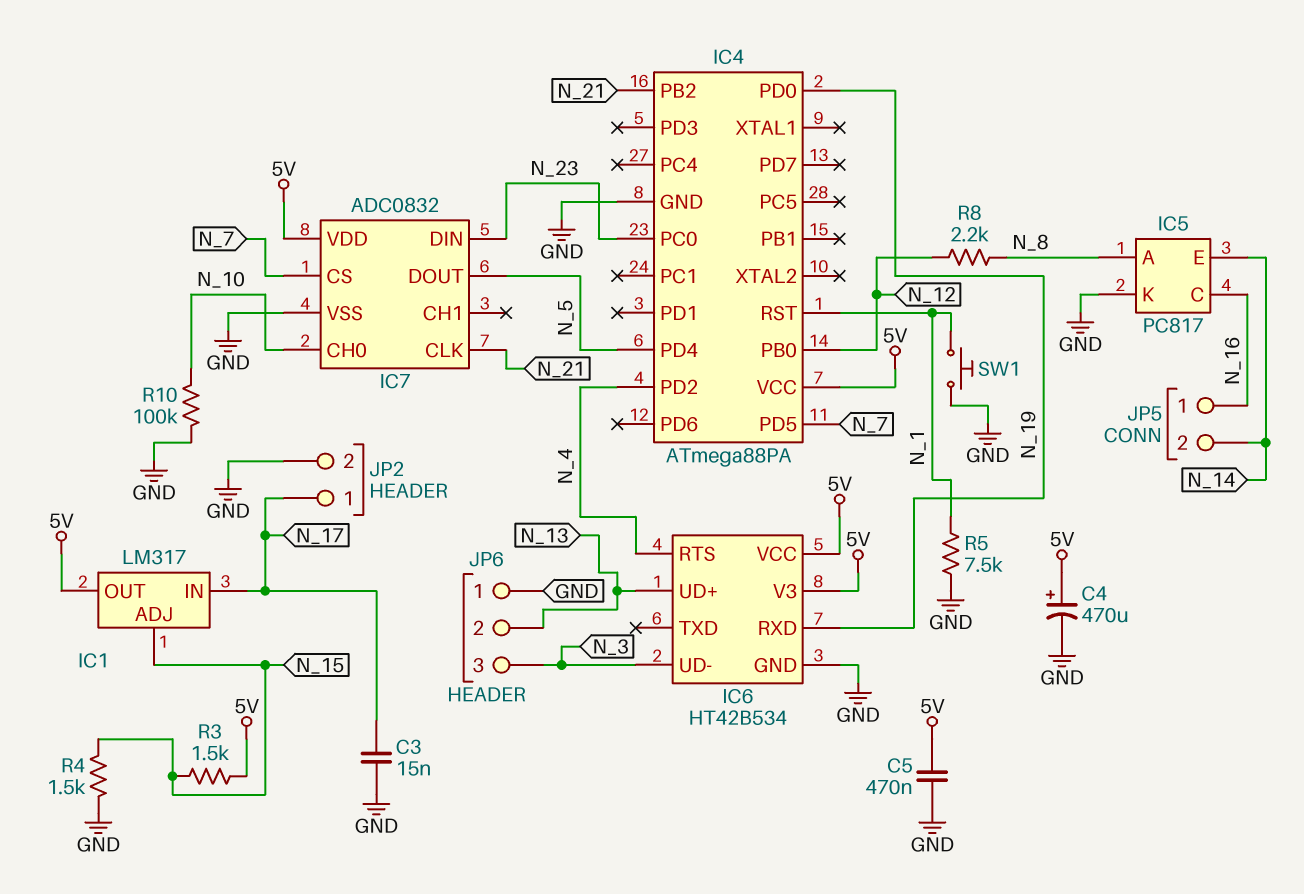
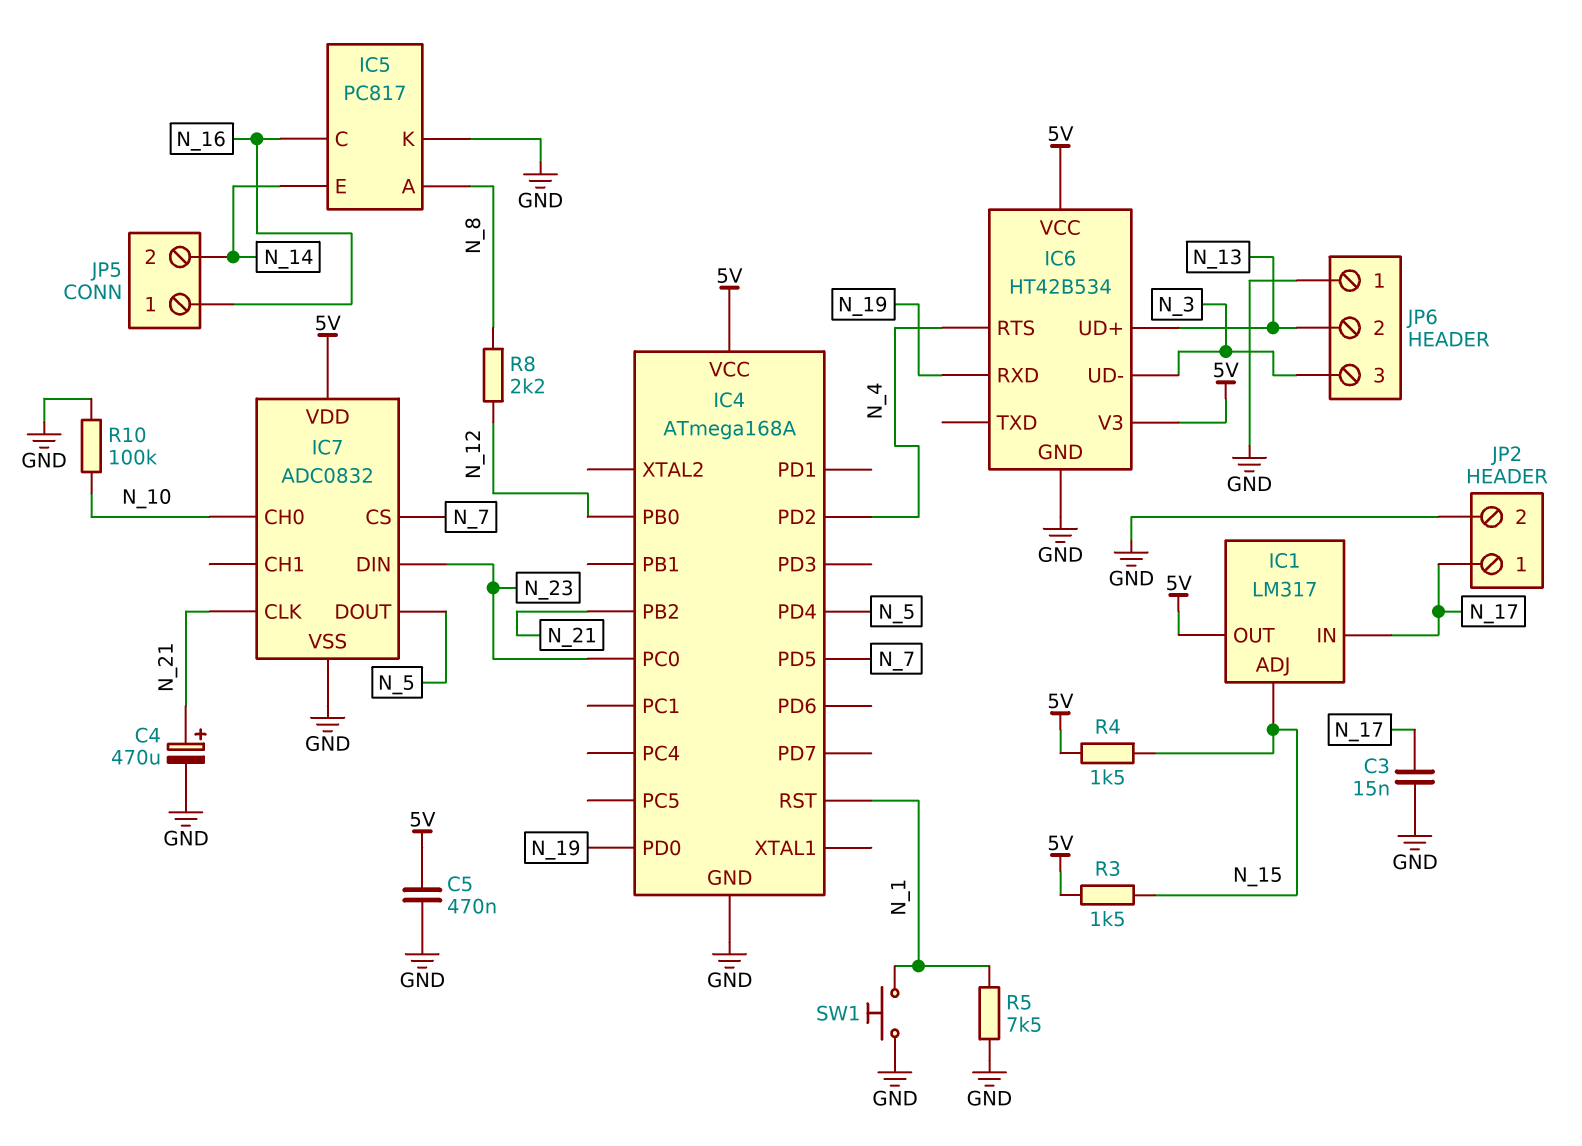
C4: 470uF (plus 5V, minus GND) -> 470uF (plus N_21, minus GND)
IC4: ATmega88PA -> ATmega168A
R4: 1.5k (GND, N_15) -> 1.5k (5V, N_15)

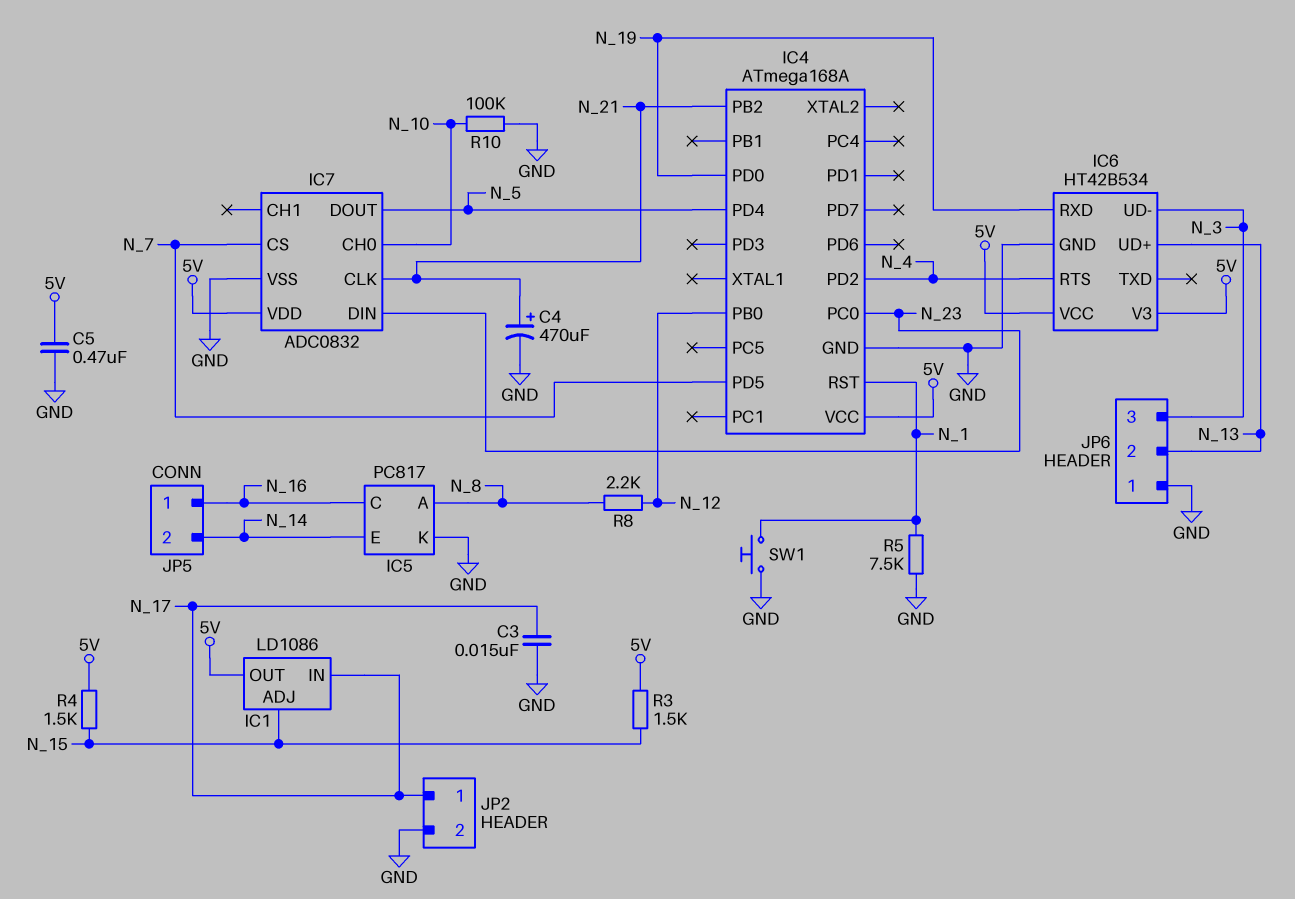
IC1: LM317 -> LD1086

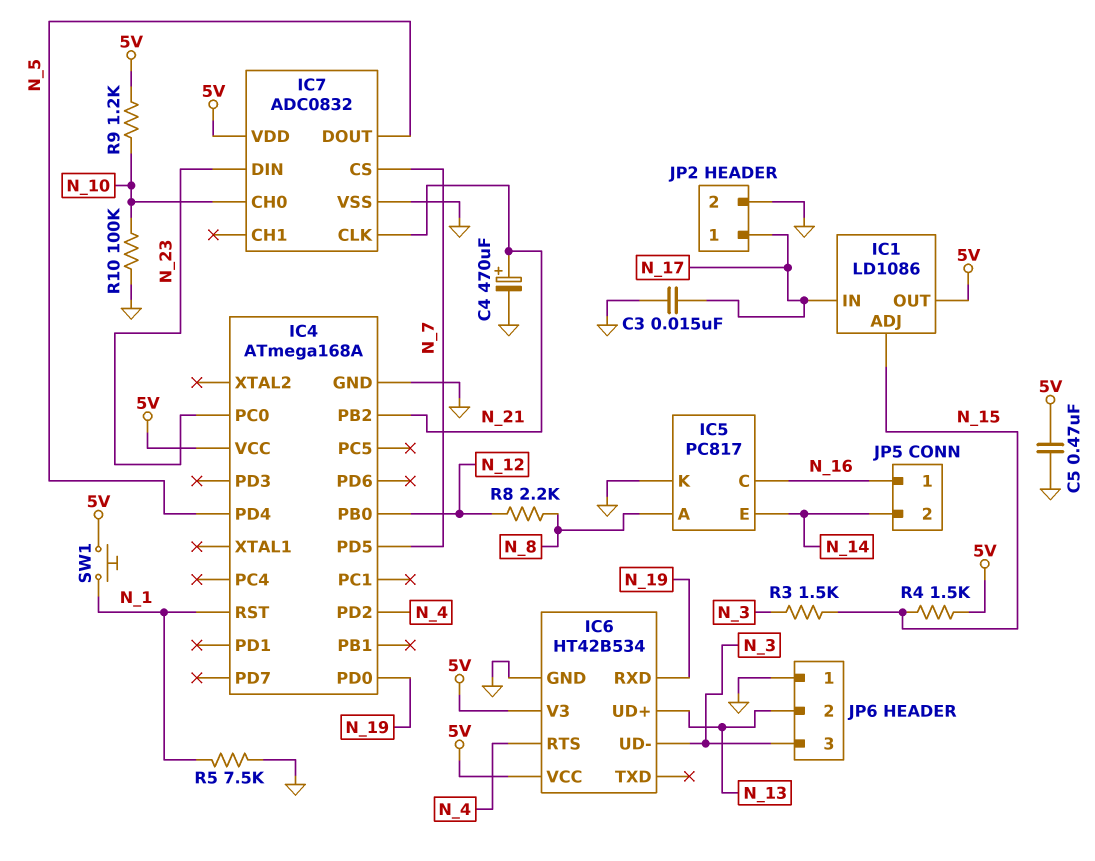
R3: 1.5k (5V, N_15) -> 1.5k (N_3, N_15)
R9: none -> 1.2k (5V, N_10)
SW1: button (GND, N_1) -> button (5V, N_1)

